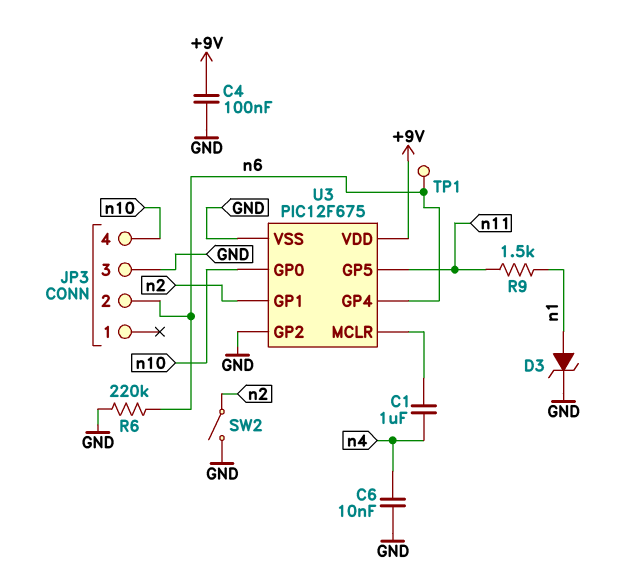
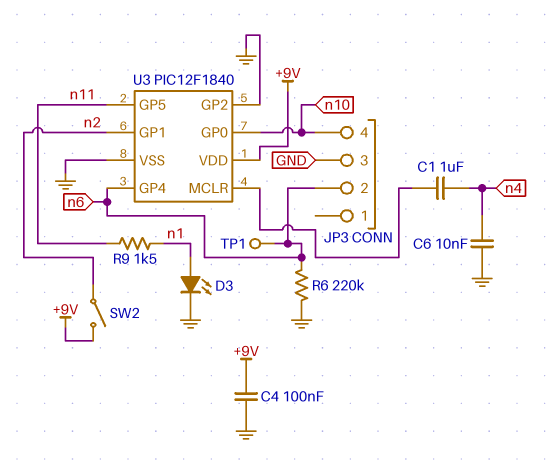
D3: zener (A n1, K GND) -> LED (A n1, K GND)
SW2: switch (GND, n2) -> switch (+9V, n2)
U3: PIC12F675 -> PIC12F1840

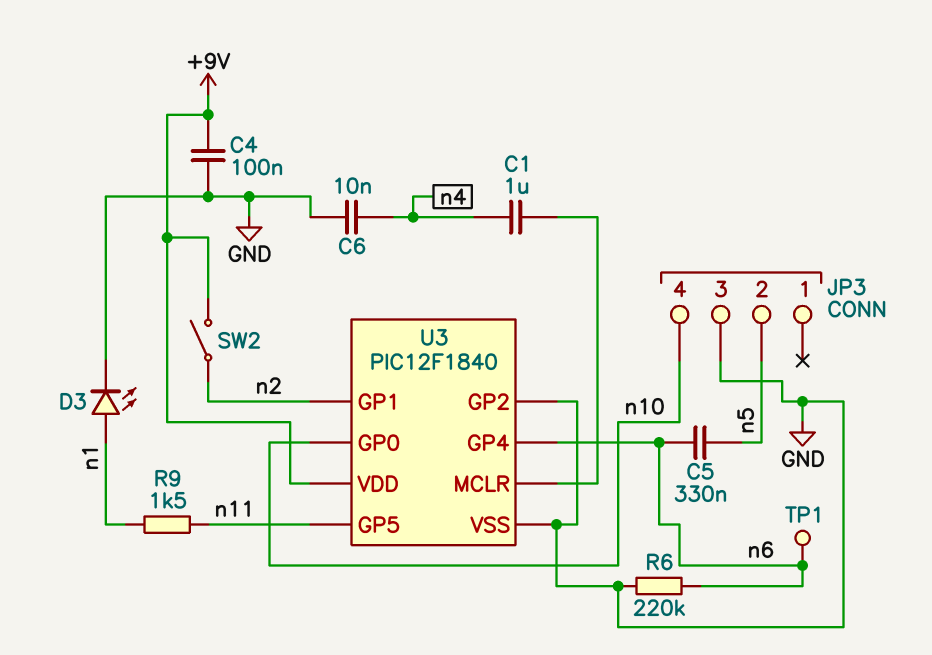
C5: none -> 330nF (n5, n6)
JP3 pin 2: n6 -> n5

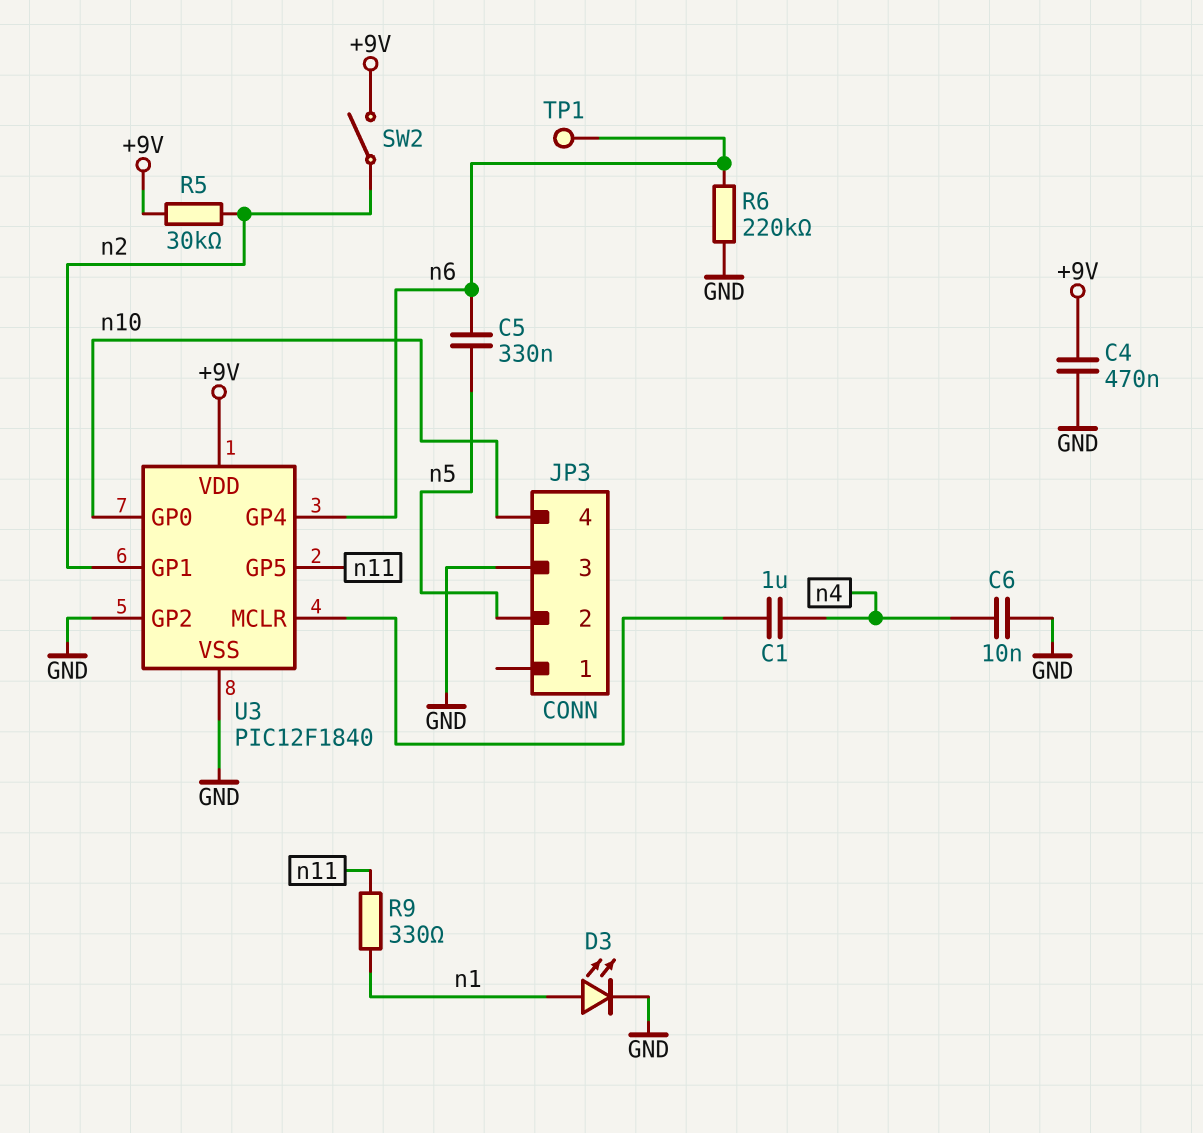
C4: 100nF (+9V, GND) -> 470nF (+9V, GND)
R5: none -> 30k (+9V, n2)
R9: 1.5k (n1, n11) -> 330 (n1, n11)

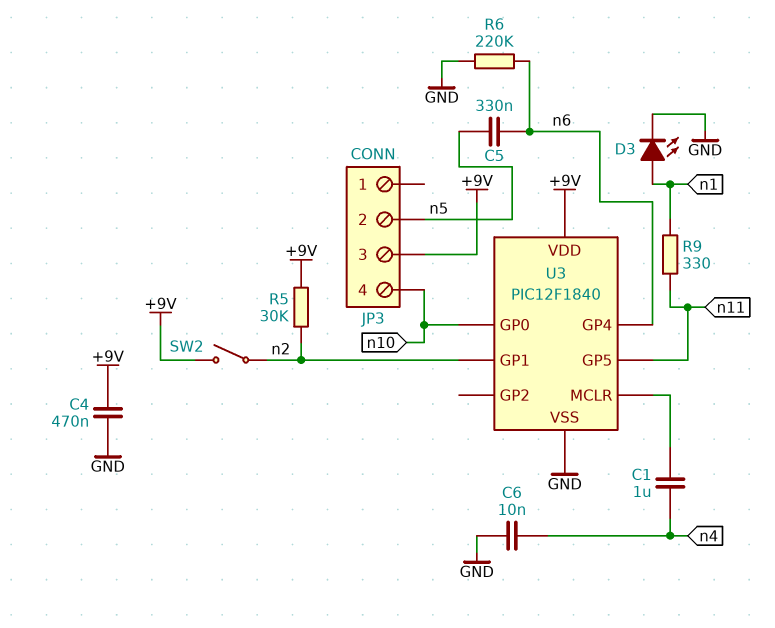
JP3 pin 3: GND -> +9V
TP1: test point (n6) -> none
U3 pin GP2: GND -> none

